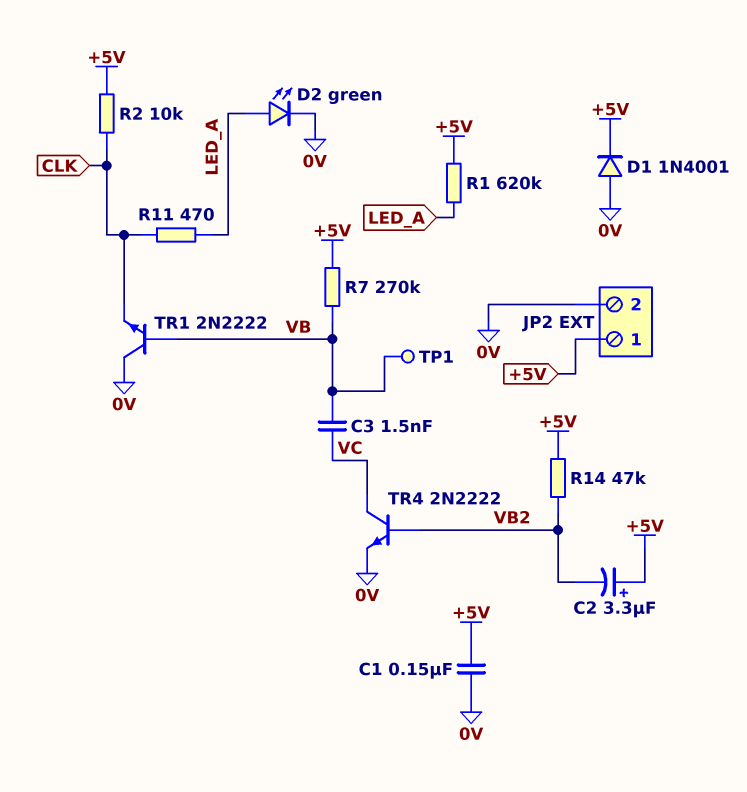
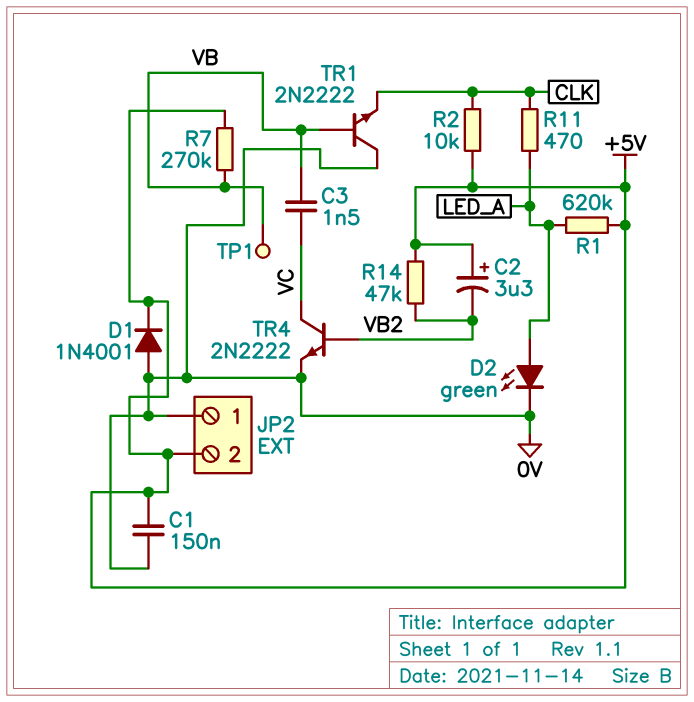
JP2 pin 1: +5V -> 0V
JP2 pin 2: 0V -> +5V

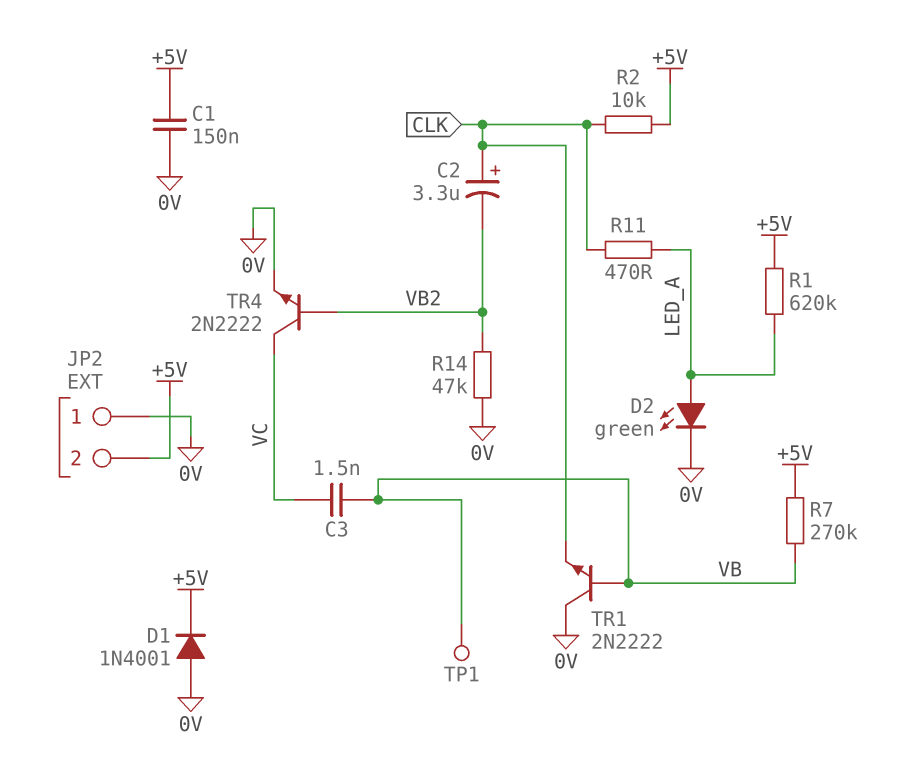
C2: 3.3uF (plus +5V, minus VB2) -> 3.3uF (plus CLK, minus VB2)
R14: 47k (+5V, VB2) -> 47k (0V, VB2)

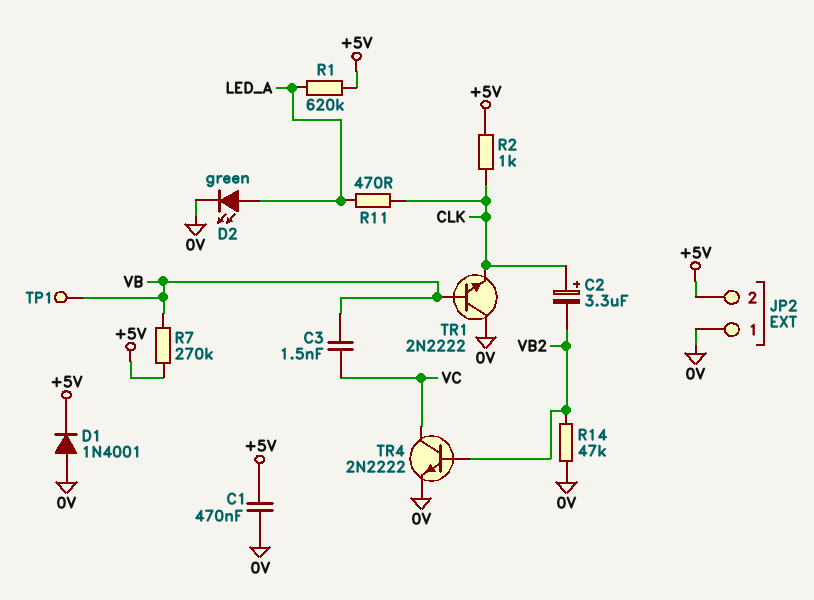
C1: 150nF (+5V, 0V) -> 470nF (+5V, 0V)
R2: 10k (+5V, CLK) -> 1k (+5V, CLK)

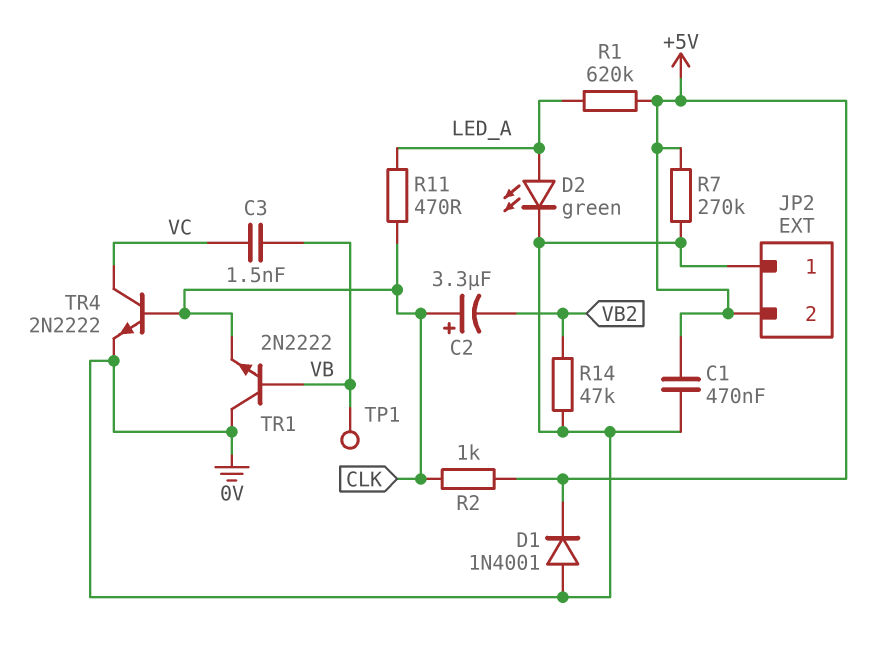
R7: 270k (+5V, VB) -> 270k (+5V, 0V)
TR4: NPN 2N2222 (B VB2, C VC, E 0V) -> NPN 2N2222 (B CLK, C VC, E 0V)

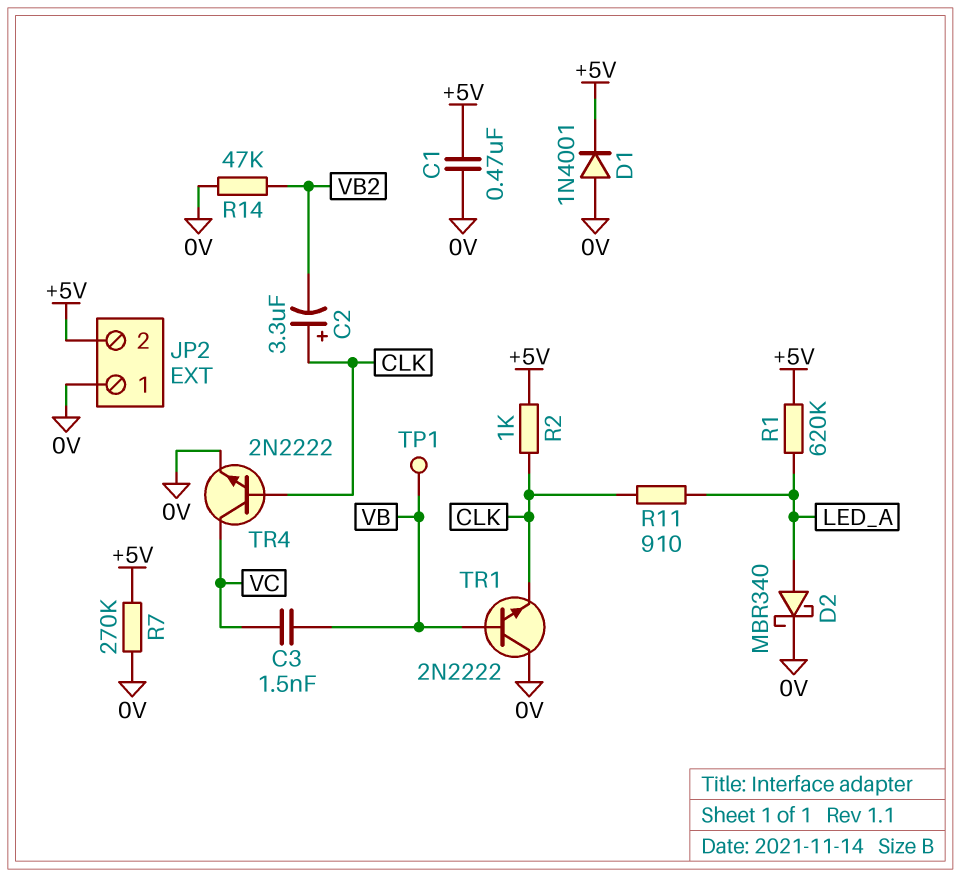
D2: LED green (A LED_A, K 0V) -> schottky MBR340 (A LED_A, K 0V)
R11: 470 (CLK, LED_A) -> 910 (CLK, LED_A)

